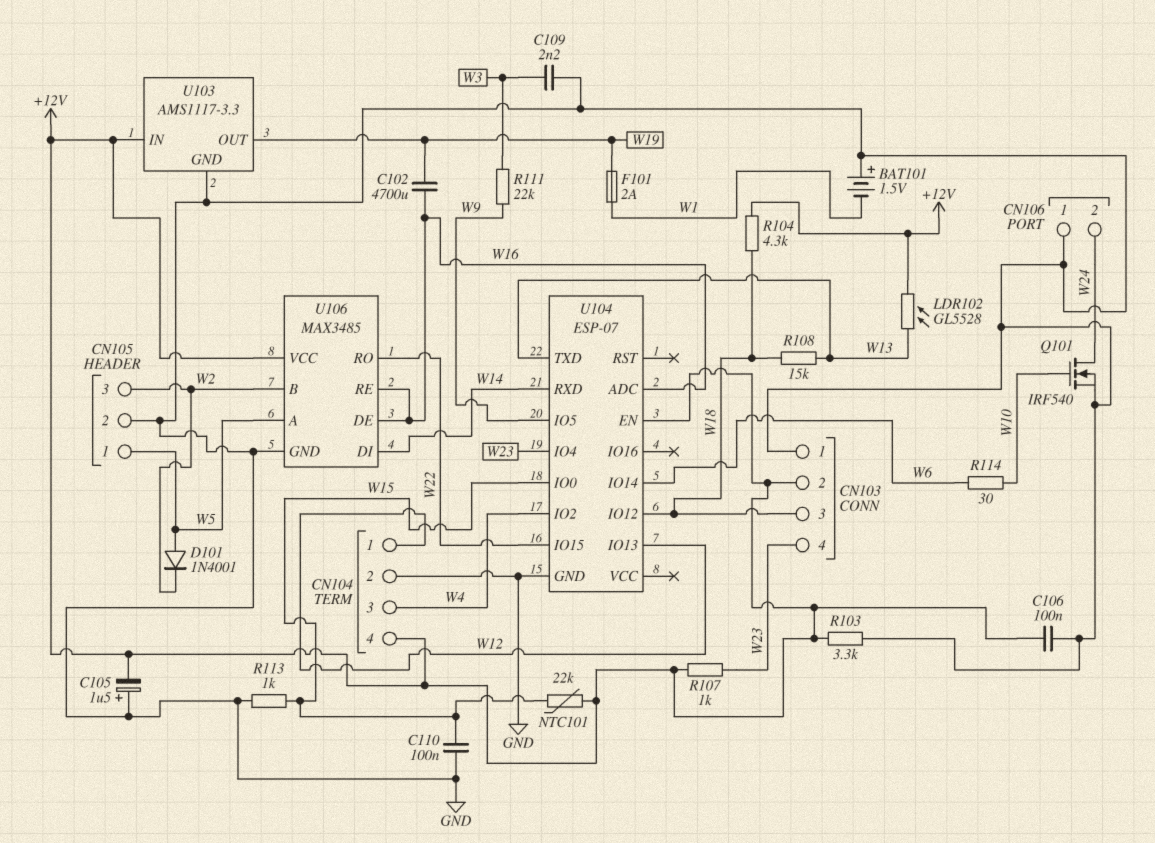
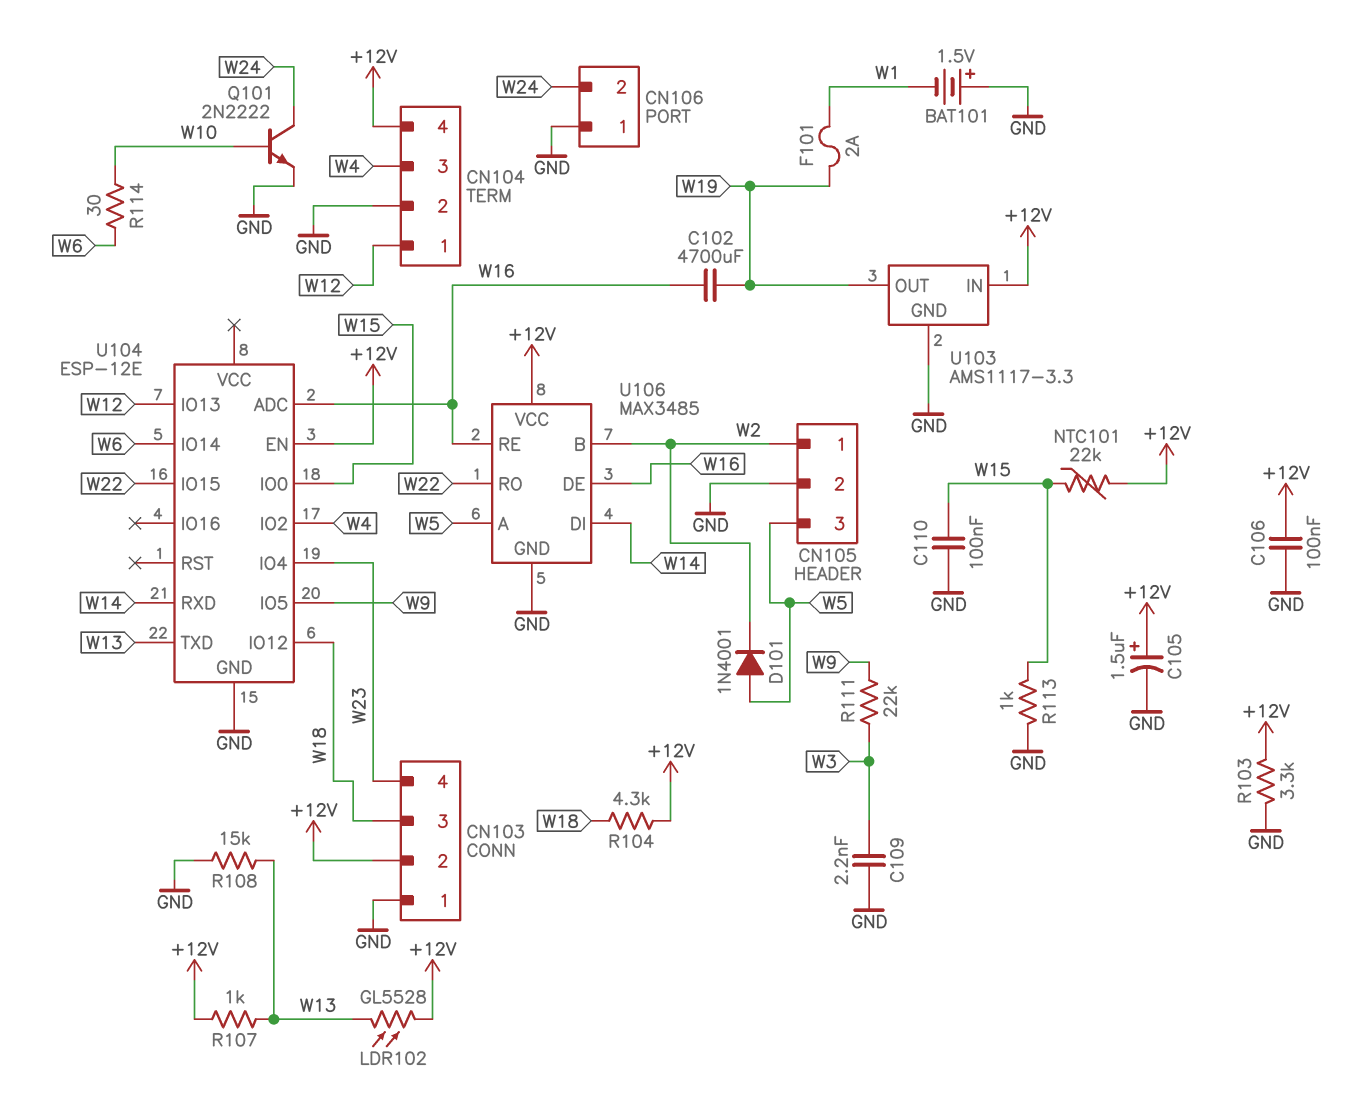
C105: 1.5uF (plus GND, minus +12V) -> 1.5uF (plus +12V, minus GND)
CN105 pin 1: W5 -> W2
CN105 pin 3: W2 -> W5
Q101: NMOS IRF540 (G W10, D W24, S GND) -> NPN 2N2222 (B W10, C W24, E GND)
R107: 1k (+12V, W23) -> 1k (+12V, W13)
R108: 15k (W13, W18) -> 15k (GND, W13)
U104: ESP-07 -> ESP-12E

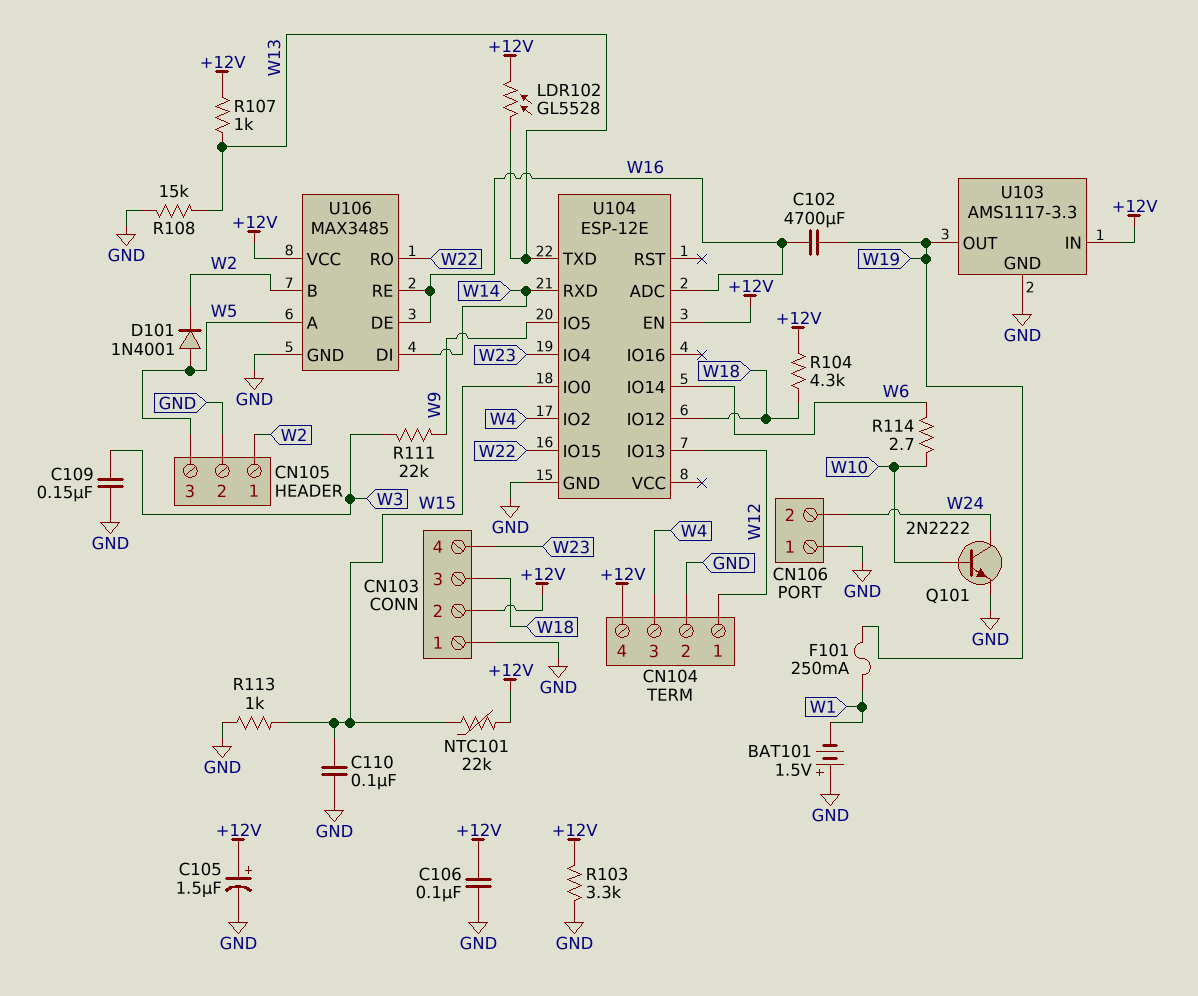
C109: 2.2nF (GND, W3) -> 150nF (GND, W3)
F101: 2A (W1, W19) -> 250mA (W1, W19)
R114: 30 (W6, W10) -> 2.7 (W6, W10)

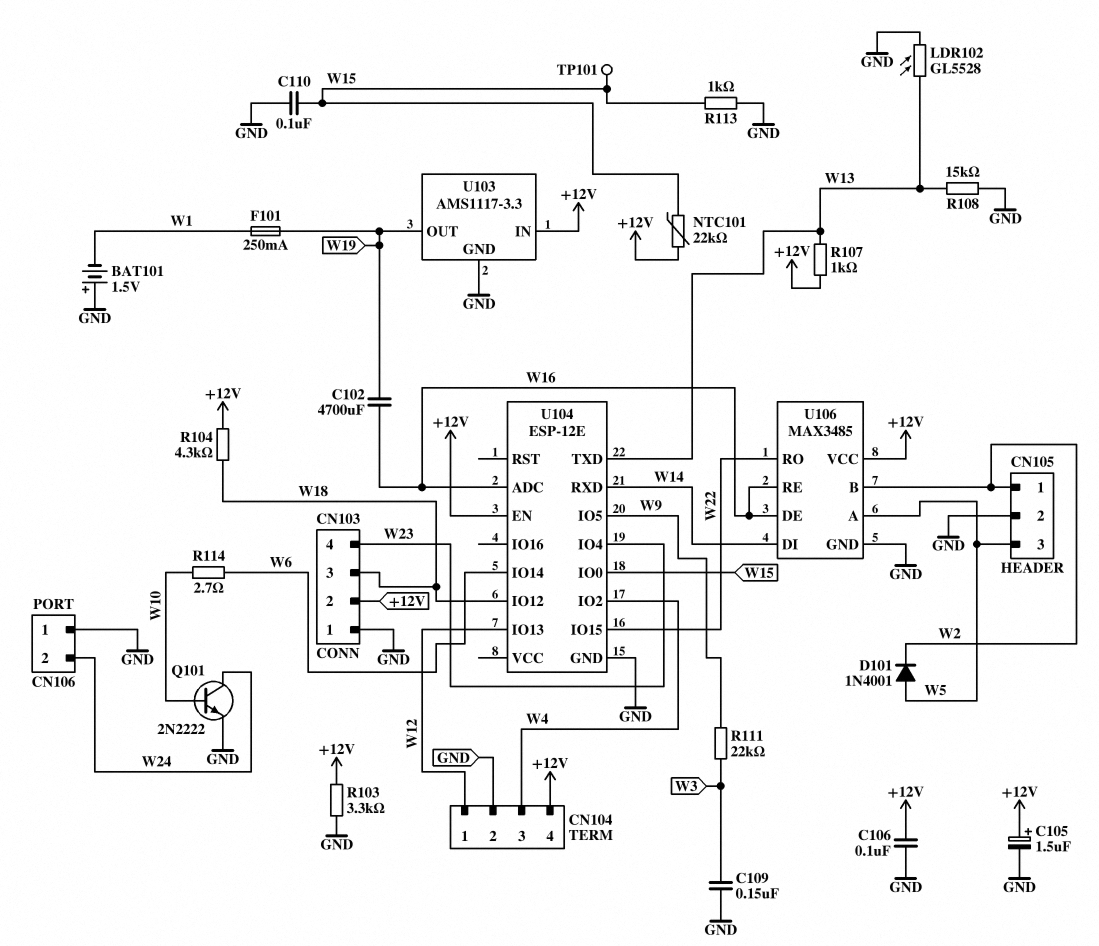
LDR102: GL5528 (+12V, W13) -> GL5528 (GND, W13)
TP101: none -> test point (W15)

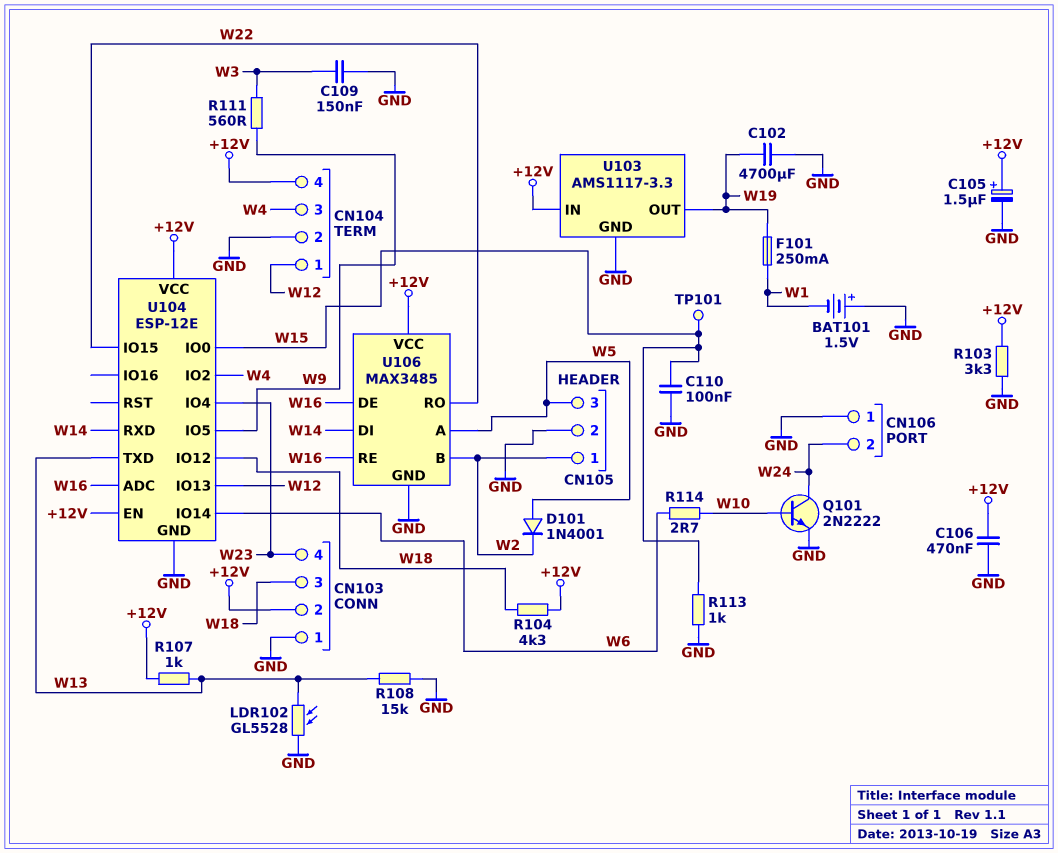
C102: 4700uF (W16, W19) -> 4700uF (GND, W19)
C106: 100nF (+12V, GND) -> 470nF (+12V, GND)
NTC101: 22k (+12V, W15) -> none
R111: 22k (W3, W9) -> 560 (W3, W9)
U104 pin VCC: none -> +12V

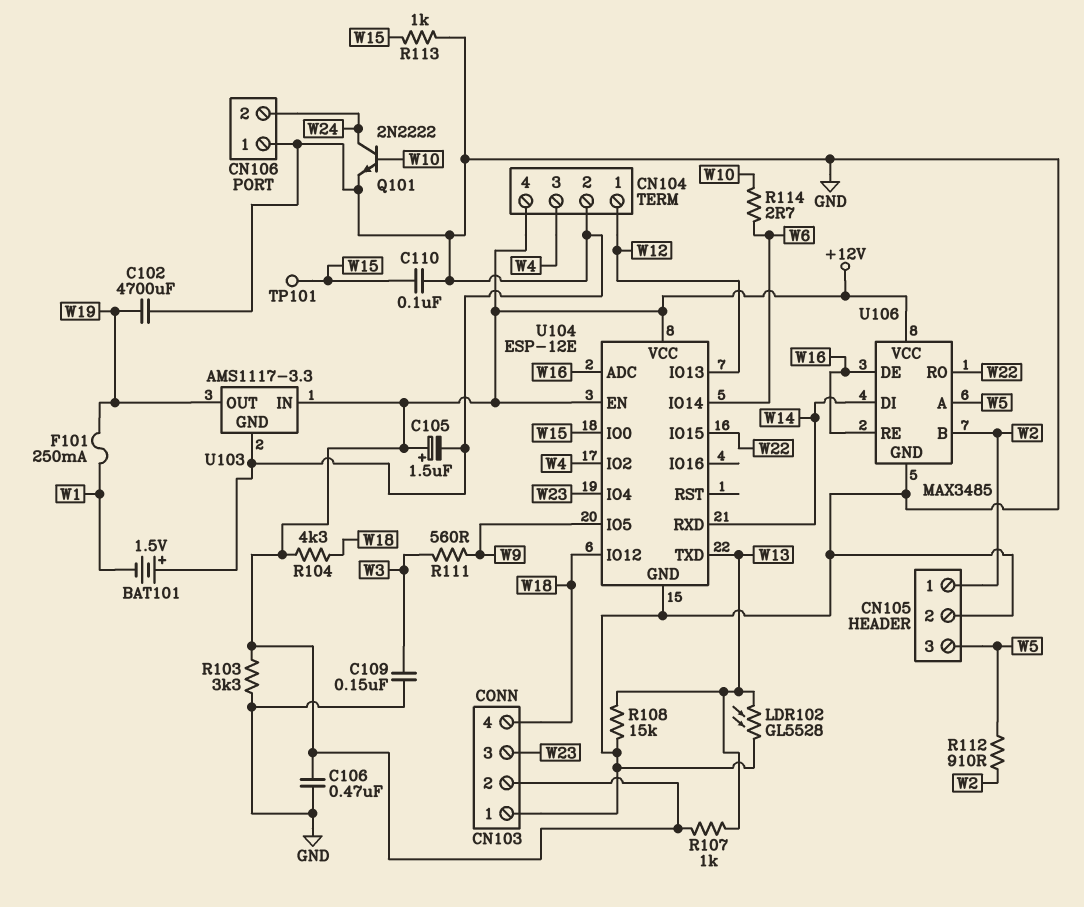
CN103 pin 3: W18 -> W23
CN103 pin 4: W23 -> W18
D101: diode 1N4001 (A W5, K W2) -> none
R112: none -> 910 (W2, W5)

